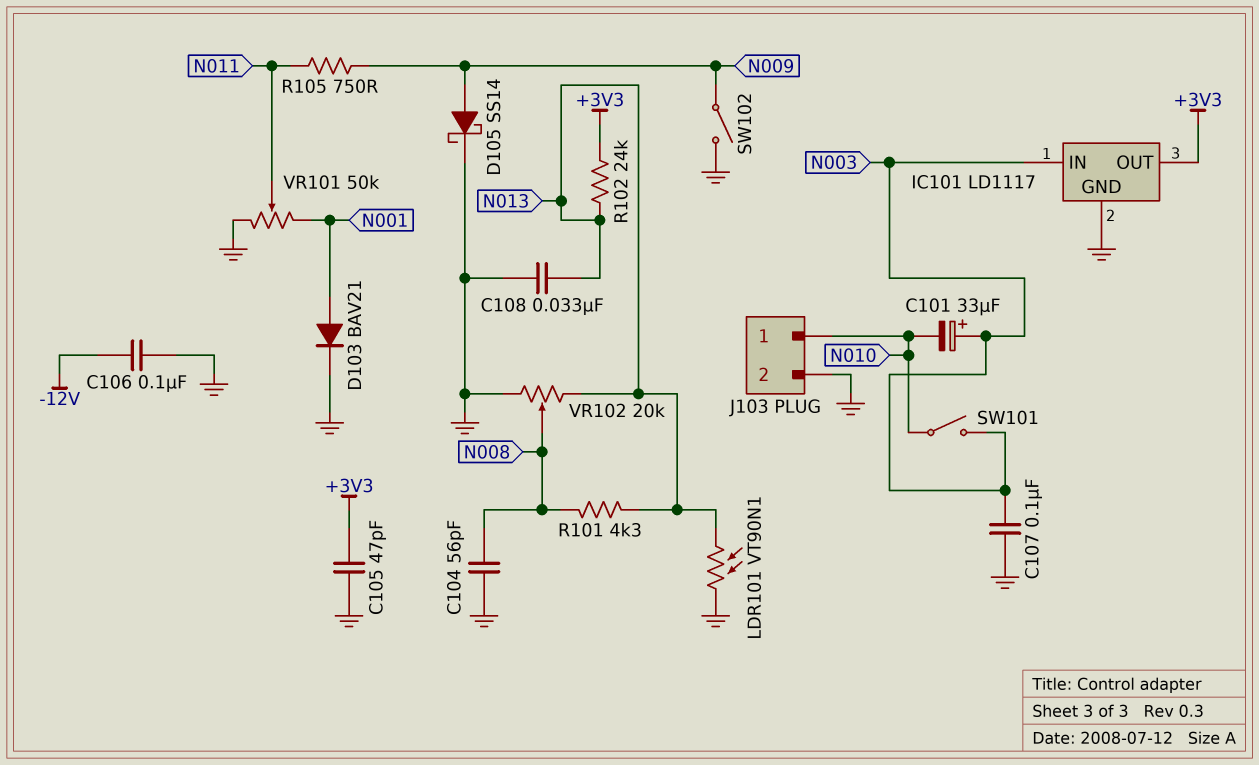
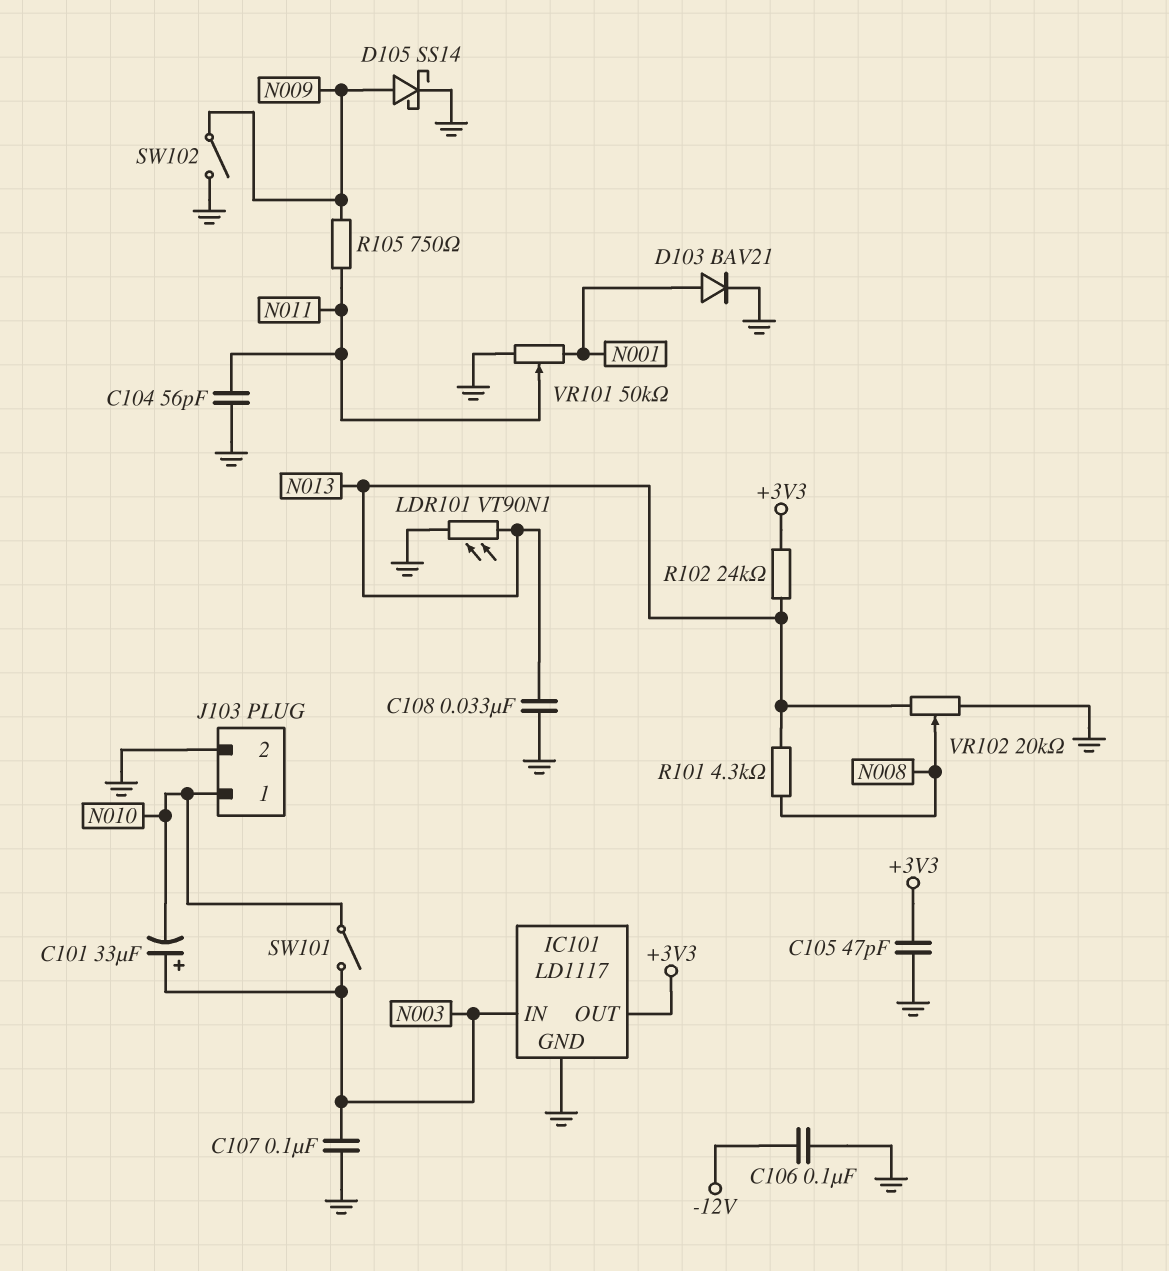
C104: 56pF (GND, N008) -> 56pF (GND, N011)

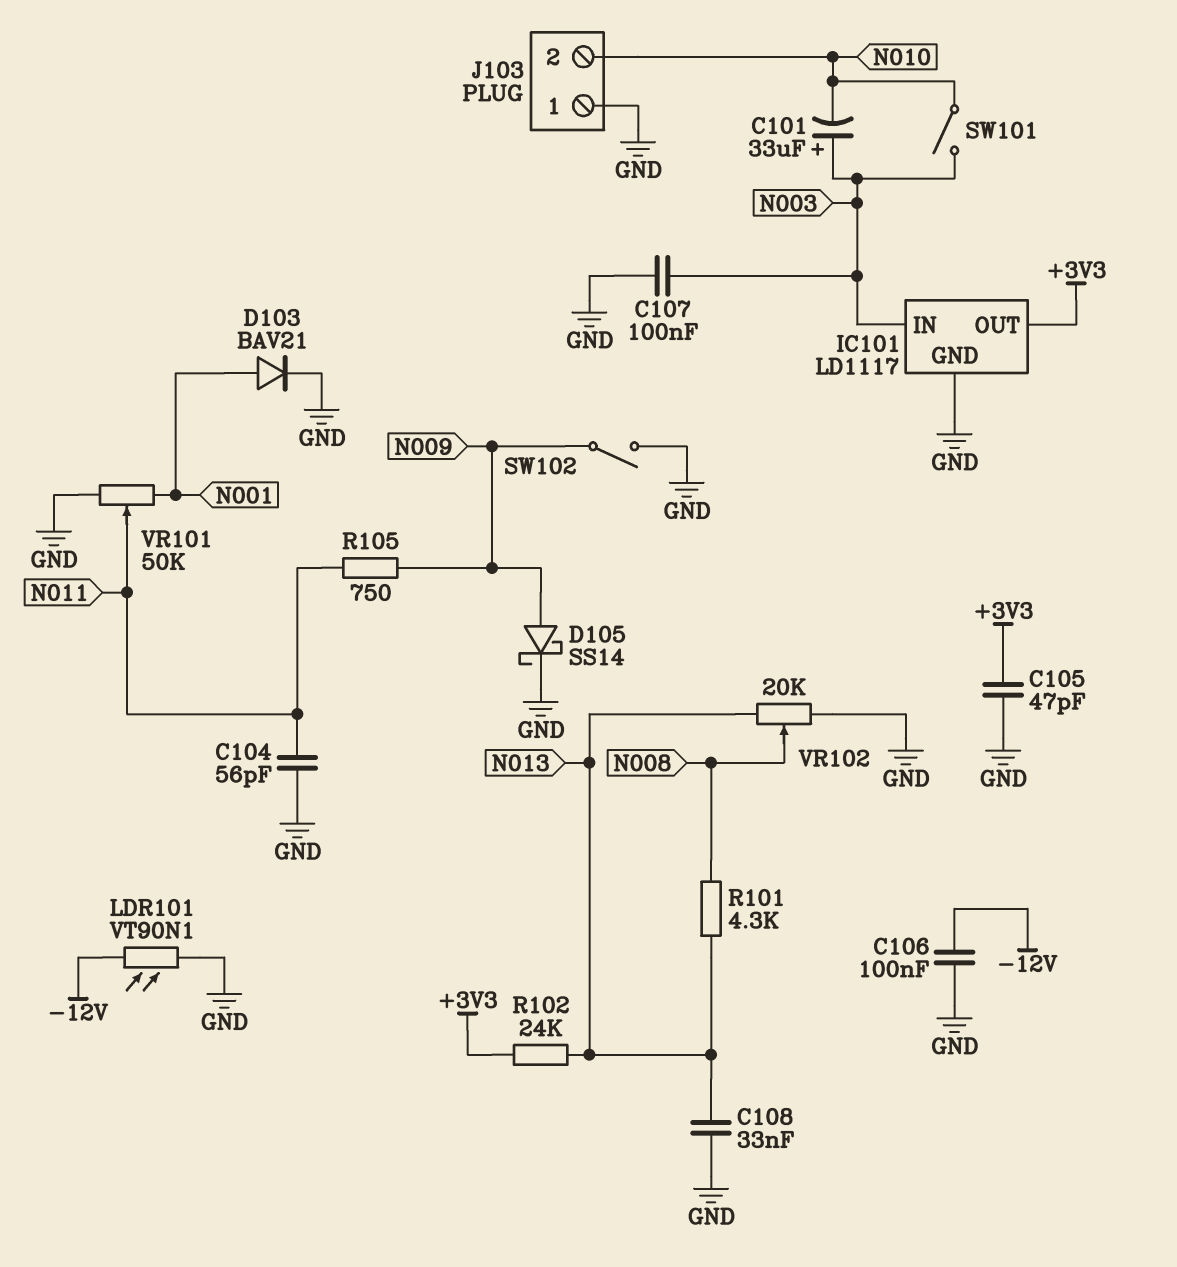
J103 pin 1: N010 -> GND
J103 pin 2: GND -> N010
LDR101: VT90N1 (GND, N013) -> VT90N1 (-12V, GND)

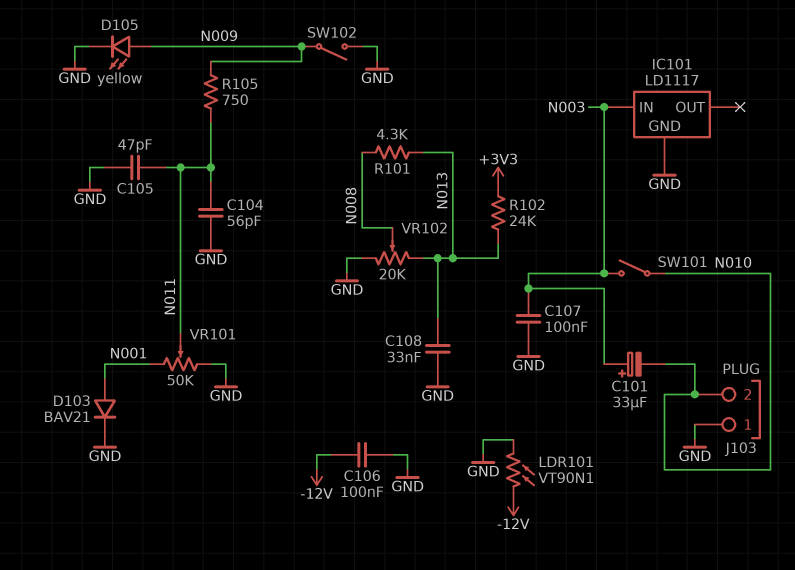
C105: 47pF (+3V3, GND) -> 47pF (GND, N011)
D105: schottky SS14 (A N009, K GND) -> LED yellow (A N009, K GND)
IC101 pin OUT: +3V3 -> none

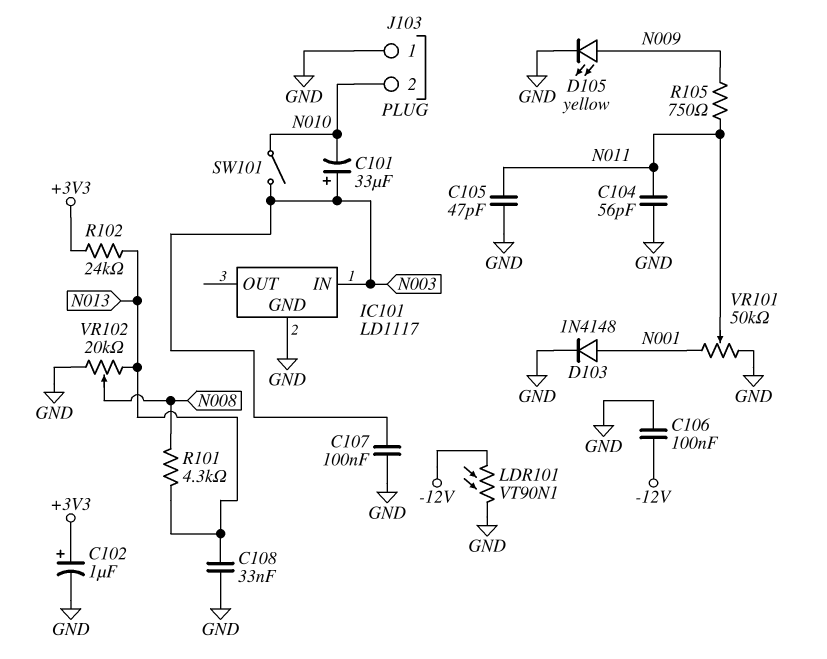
C102: none -> 1uF (plus +3V3, minus GND)
D103: diode BAV21 (A N001, K GND) -> diode 1N4148 (A N001, K GND)
SW102: switch (GND, N009) -> none

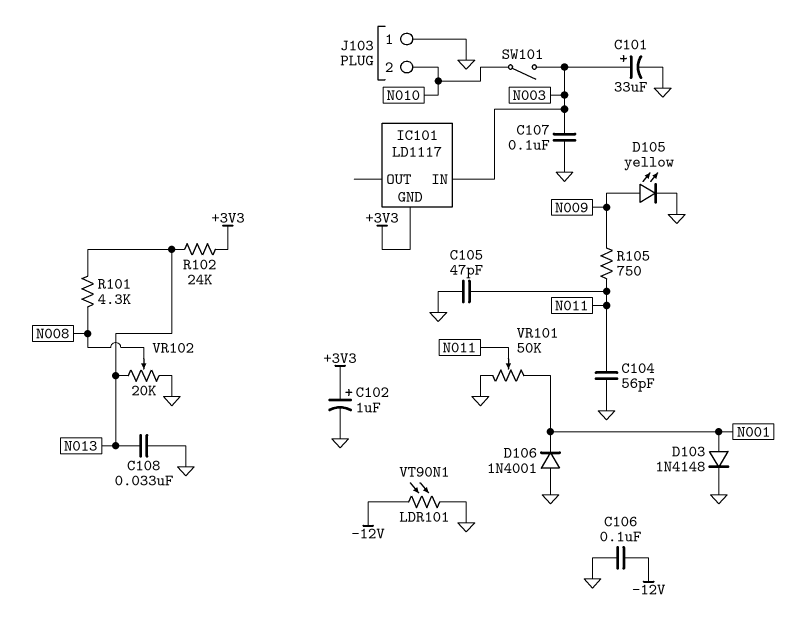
C101: 33uF (plus N003, minus N010) -> 33uF (plus N003, minus GND)
D106: none -> diode 1N4001 (A GND, K N001)
IC101 pin GND: GND -> +3V3

